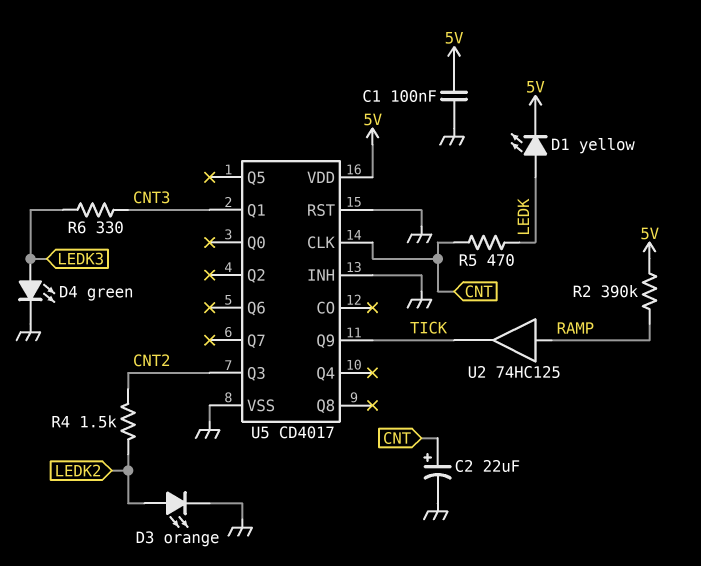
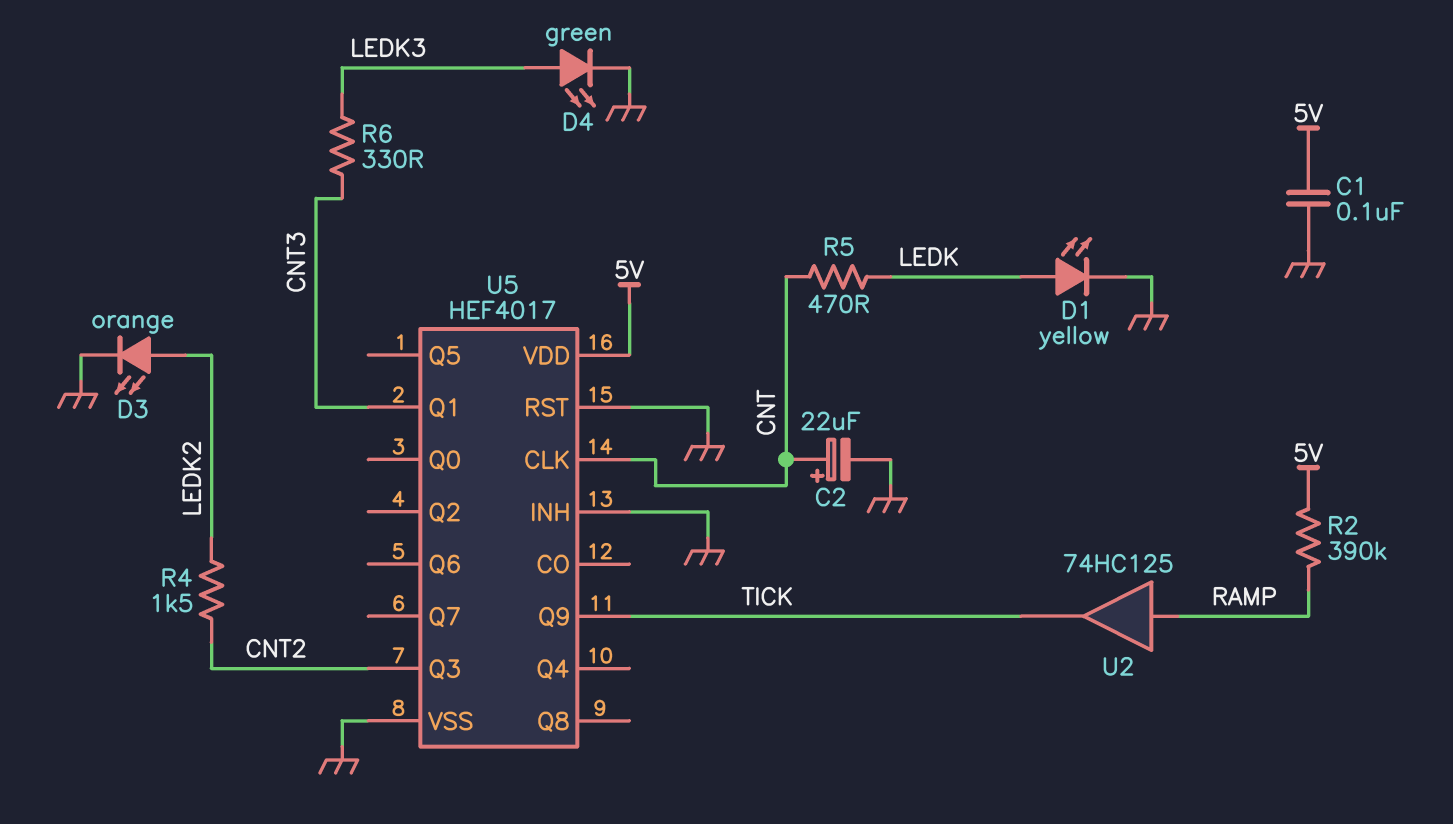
D1: LED yellow (A LEDK, K 5V) -> LED yellow (A LEDK, K GND)
U5: CD4017 -> HEF4017

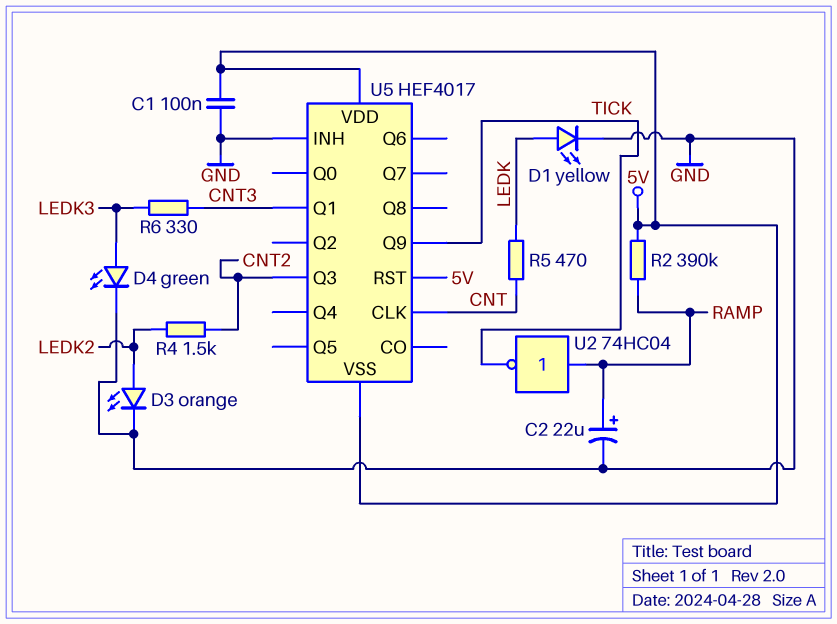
C2: 22uF (plus CNT, minus GND) -> 22uF (plus RAMP, minus GND)
U2: buffer 74HC125 (in RAMP, out TICK) -> NOT 74HC04 (in RAMP, out TICK)
U5 pin RST: GND -> 5V
U5 pin VSS: GND -> 5V

